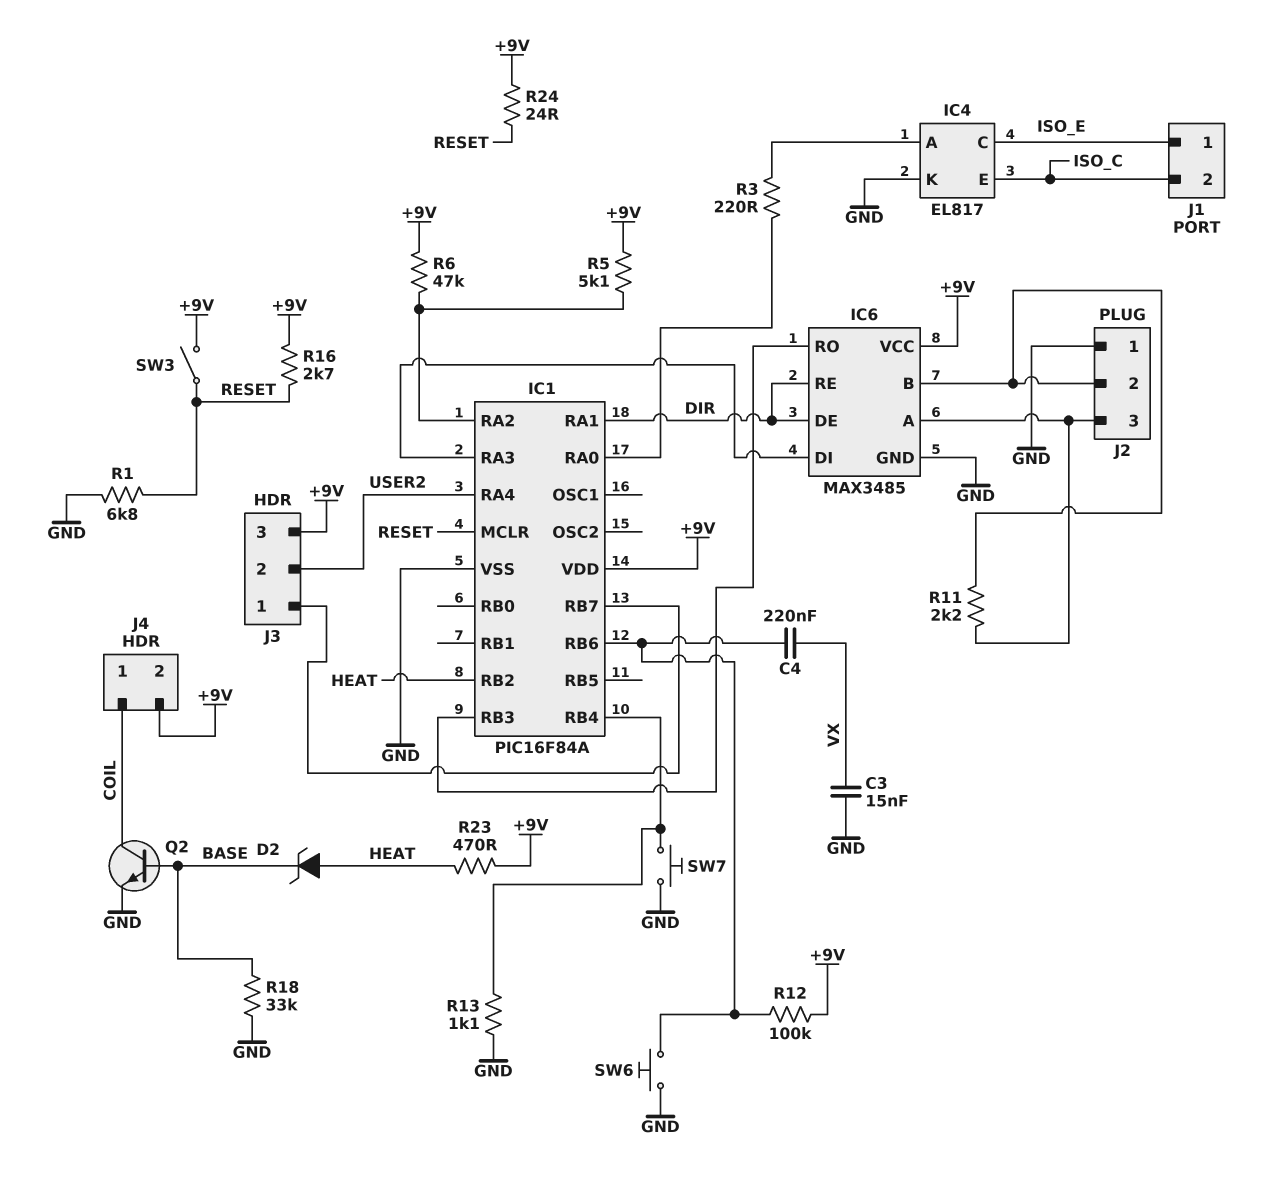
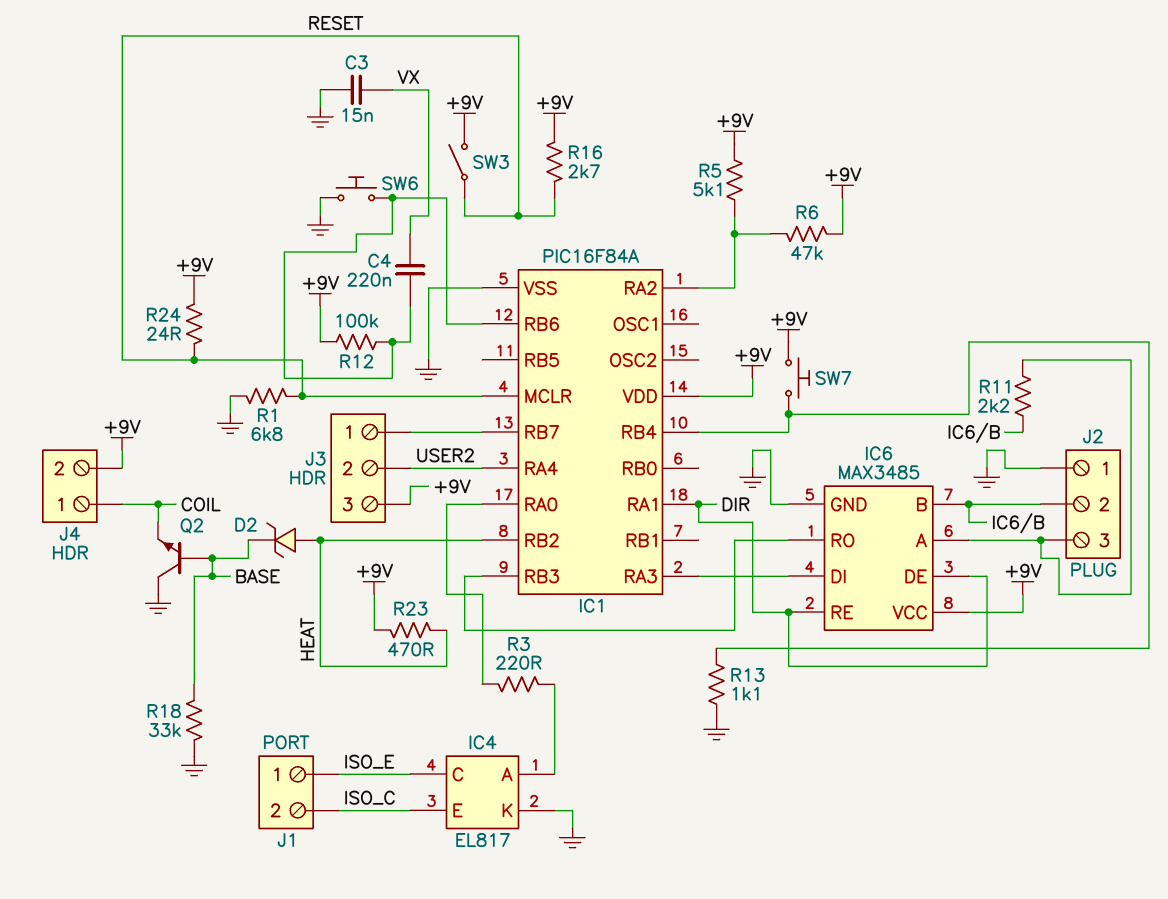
Q2: NPN (B BASE, C COIL, E GND) -> NPN (B BASE, C GND, E COIL)
SW7: button (GND, IC1/RB4) -> button (+9V, IC1/RB4)

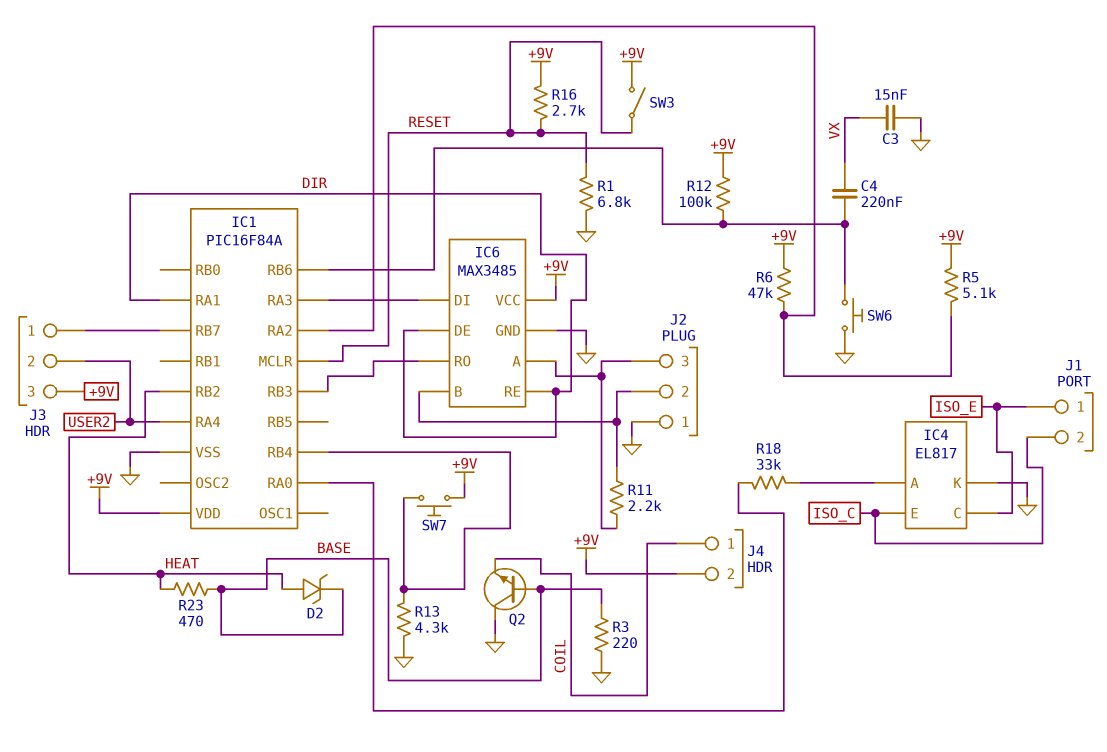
R3: 220 (IC1/RA0, IC4/A) -> 220 (BASE, GND)
R13: 1.1k (GND, IC1/RB4) -> 4.3k (GND, IC1/RB4)
R18: 33k (BASE, GND) -> 33k (IC1/RA0, IC4/A)
R23: 470 (+9V, HEAT) -> 470 (BASE, HEAT)
R24: 24 (+9V, RESET) -> none

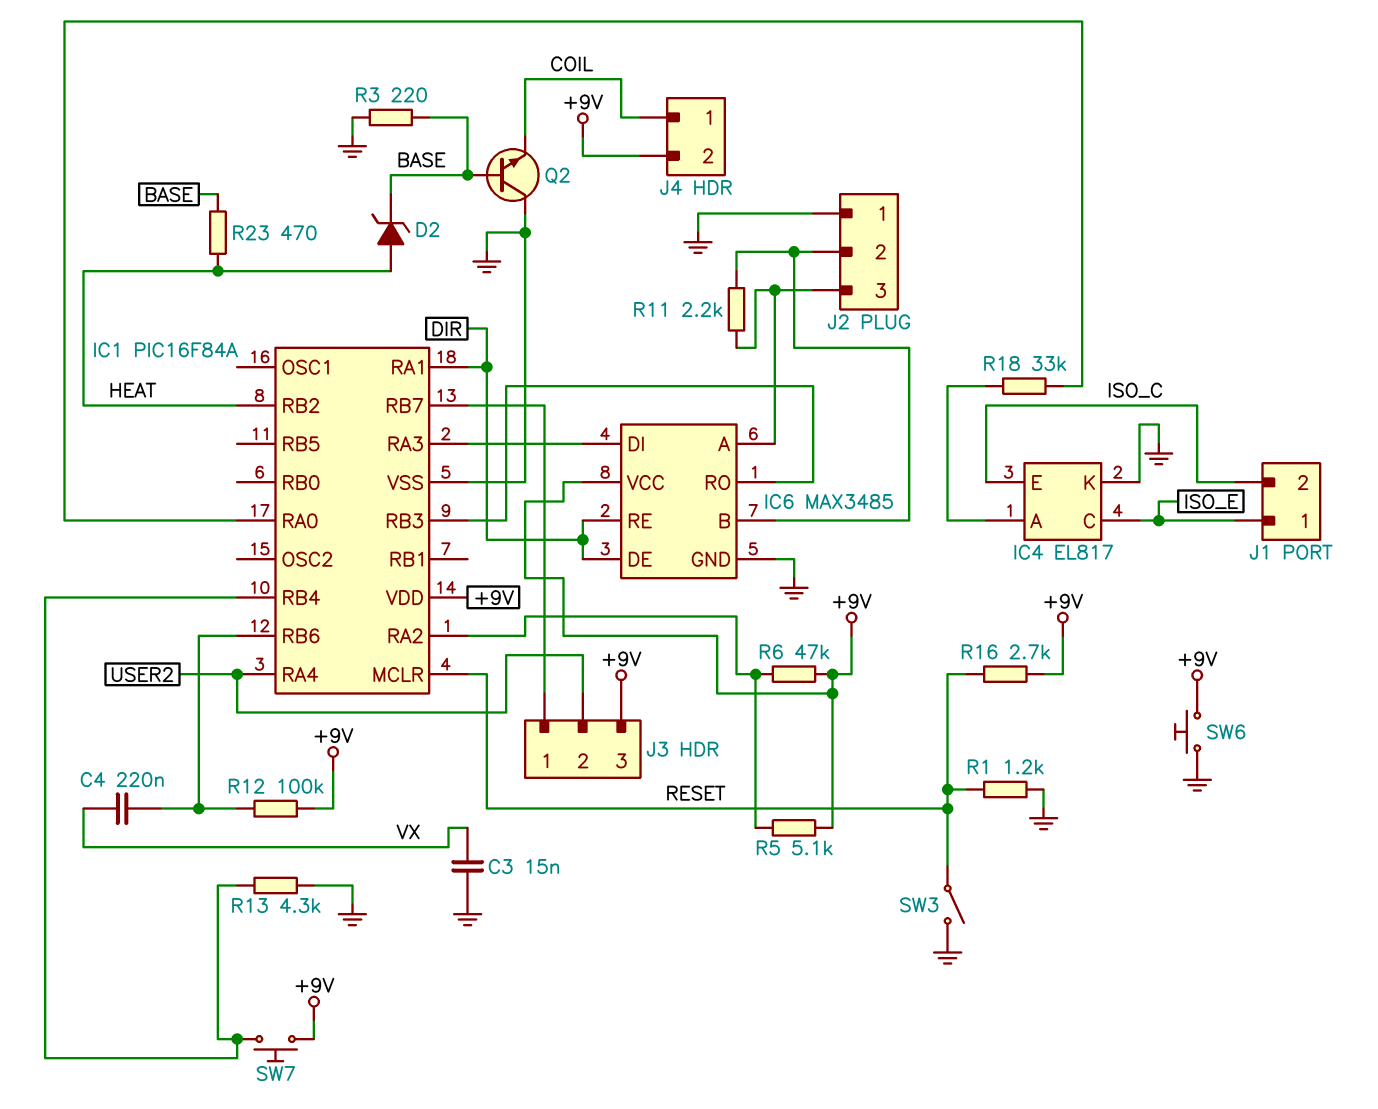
R1: 6.8k (GND, RESET) -> 1.2k (GND, RESET)
SW3: switch (+9V, RESET) -> switch (GND, RESET)
SW6: button (GND, IC1/RB6) -> button (+9V, GND)

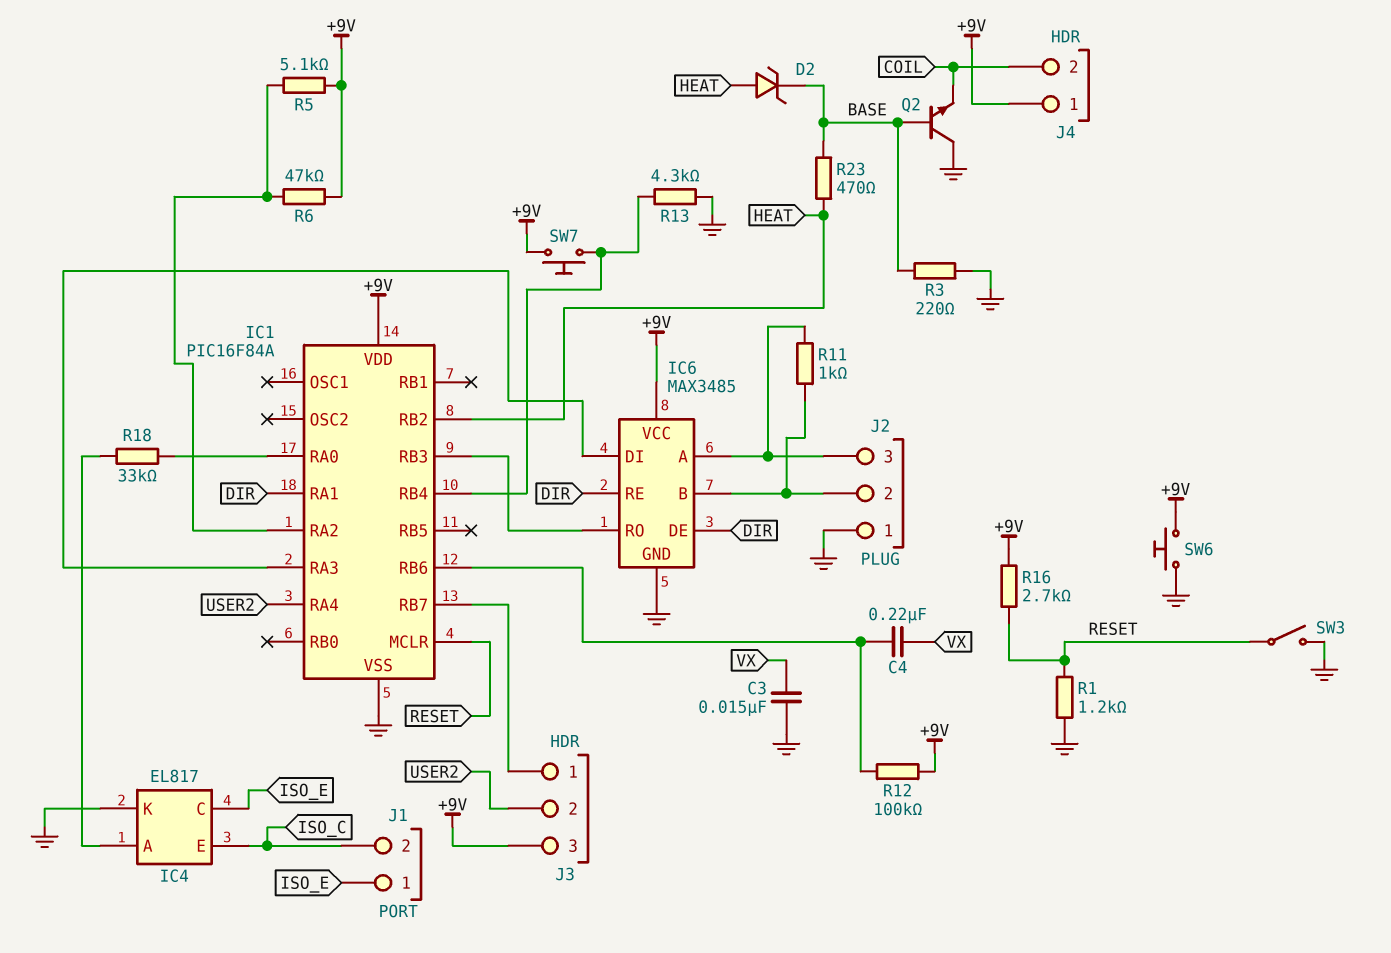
J4 pin 1: COIL -> +9V
J4 pin 2: +9V -> COIL
R11: 2.2k (IC6/A, IC6/B) -> 1k (IC6/A, IC6/B)

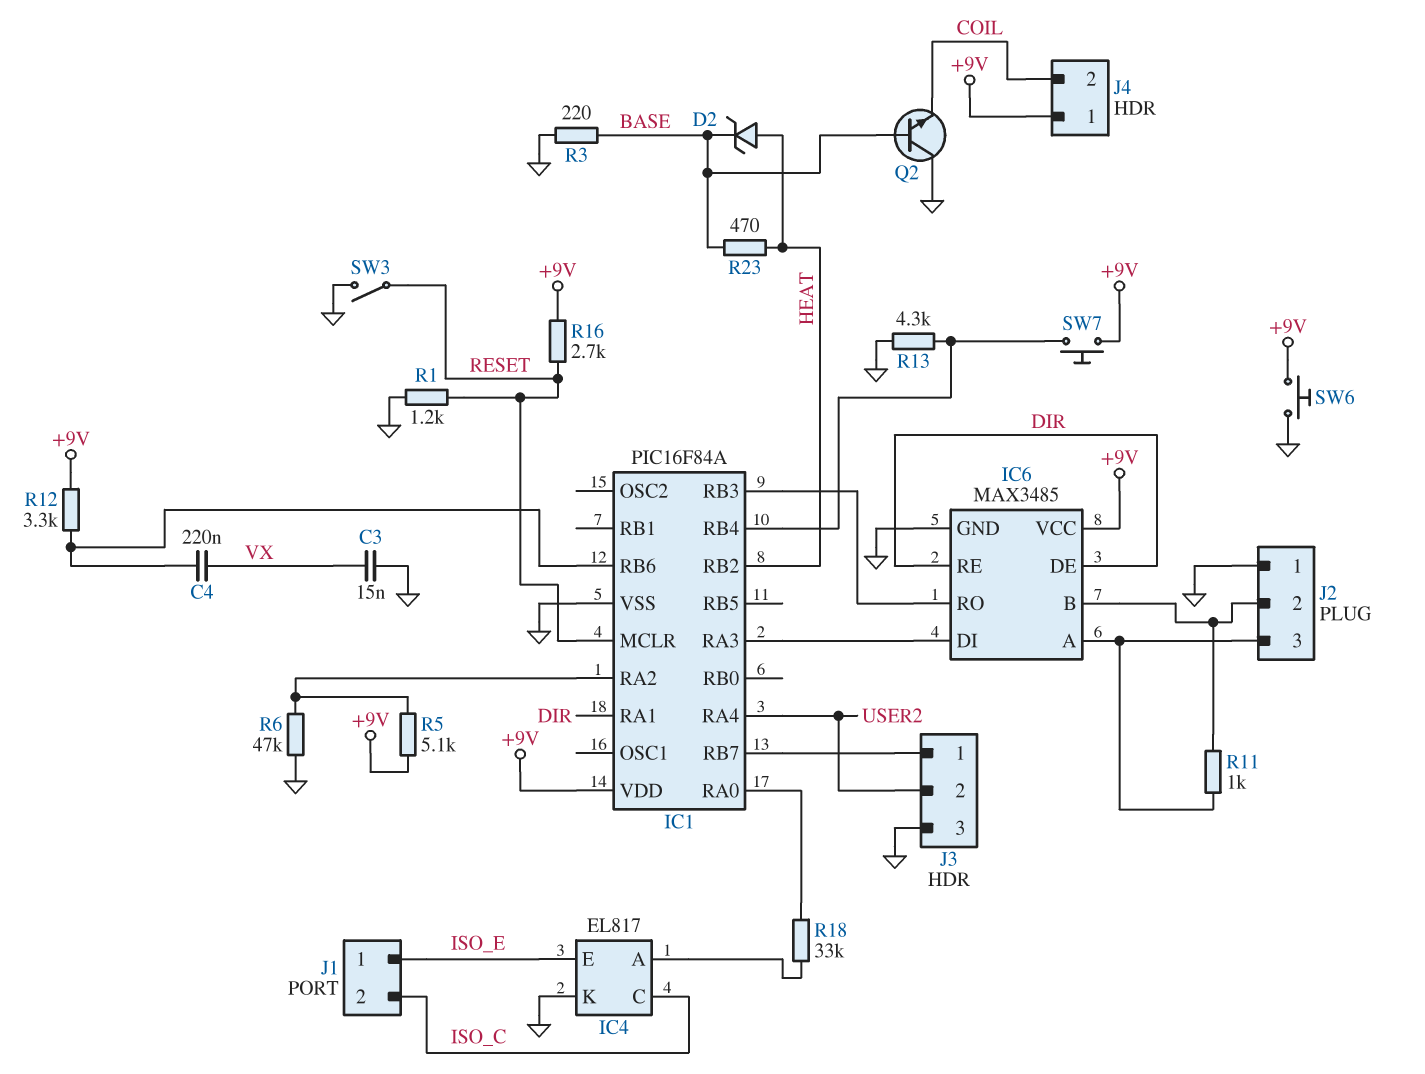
IC4 pin C: ISO_E -> ISO_C
IC4 pin E: ISO_C -> ISO_E
J3 pin 3: +9V -> GND
R6: 47k (+9V, IC1/RA2) -> 47k (GND, IC1/RA2)
R12: 100k (+9V, IC1/RB6) -> 3.3k (+9V, IC1/RB6)

